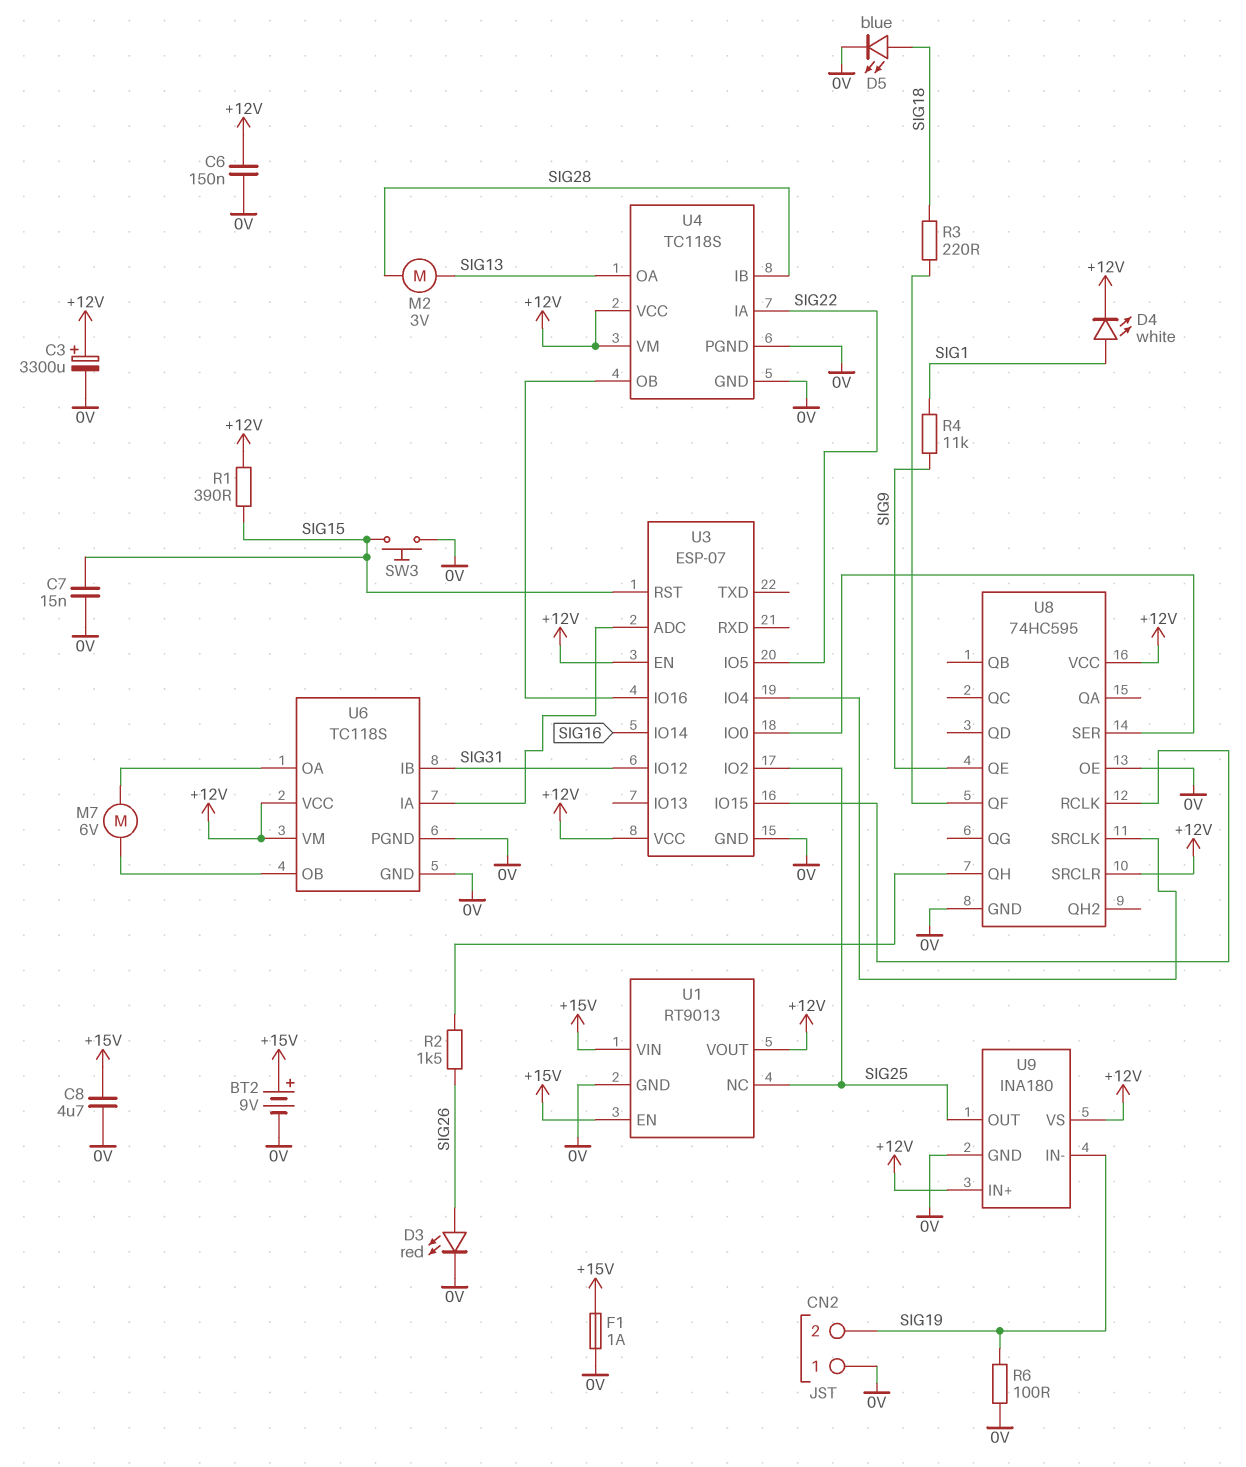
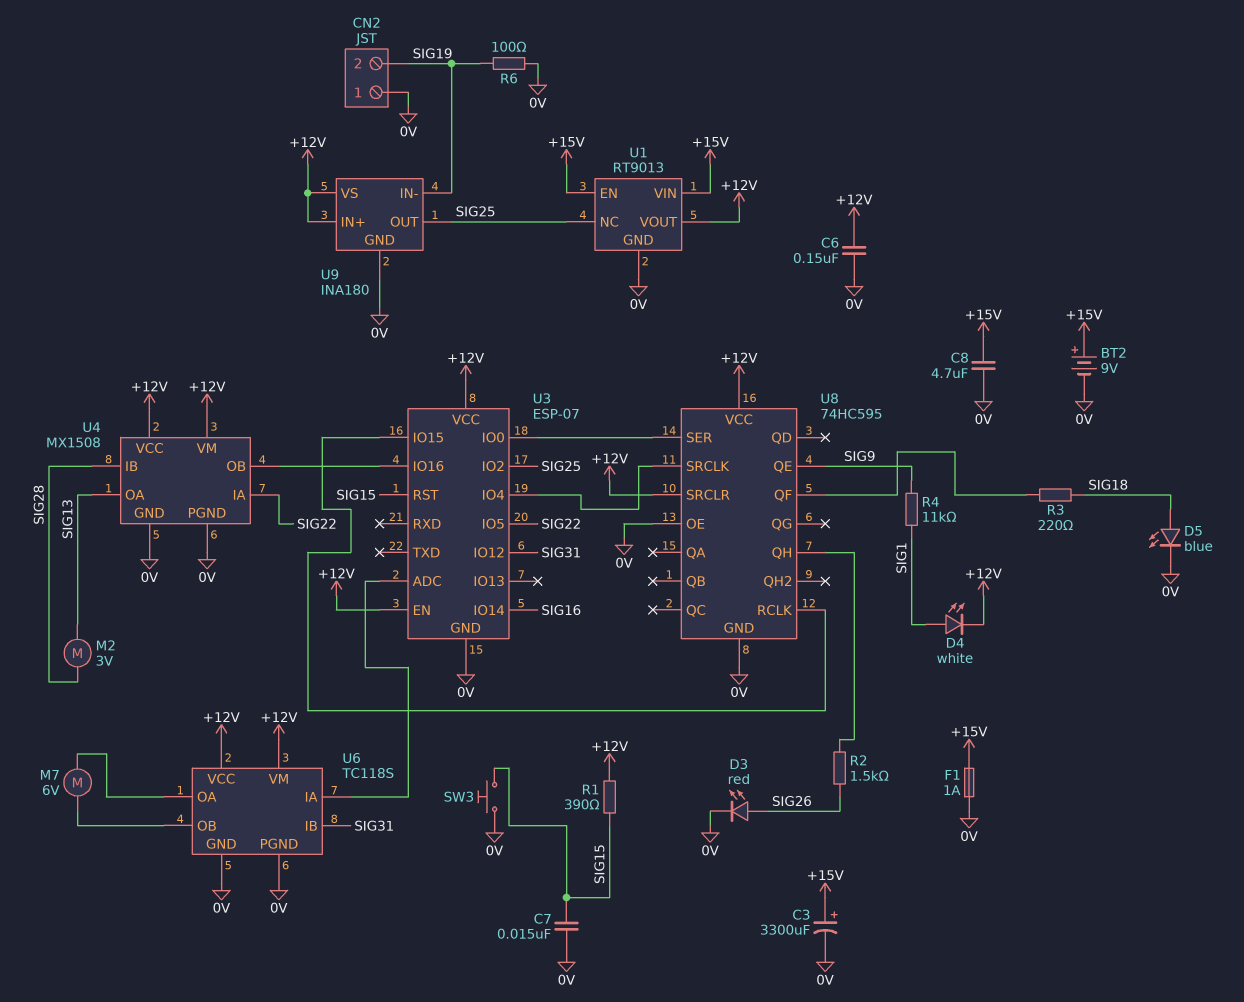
C3: 3300uF (plus +12V, minus 0V) -> 3300uF (plus +15V, minus 0V)
U4: TC118S -> MX1508

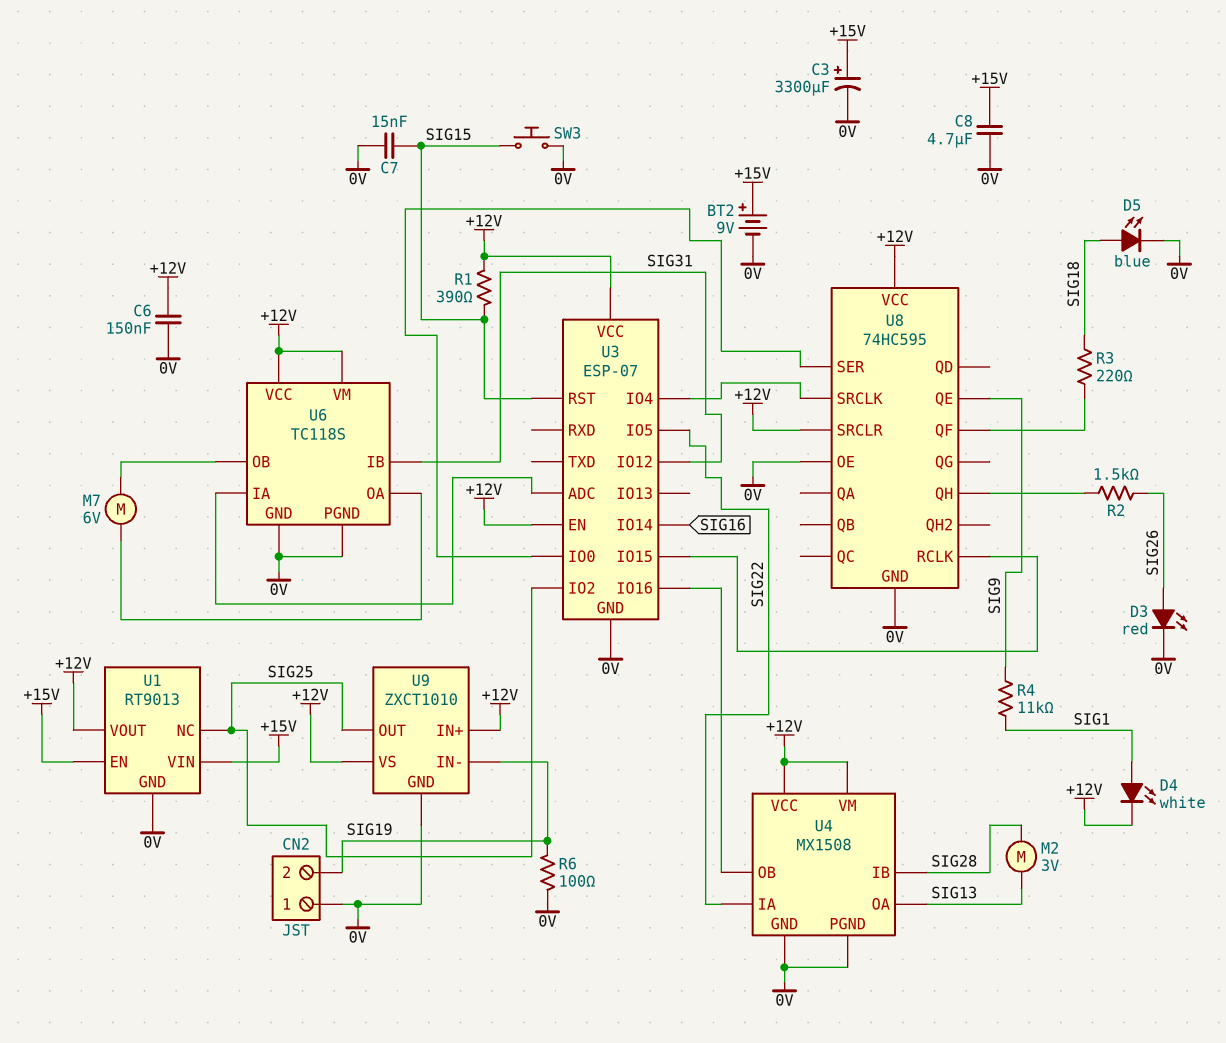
F1: 1A (+15V, 0V) -> none
U9: INA180 -> ZXCT1010

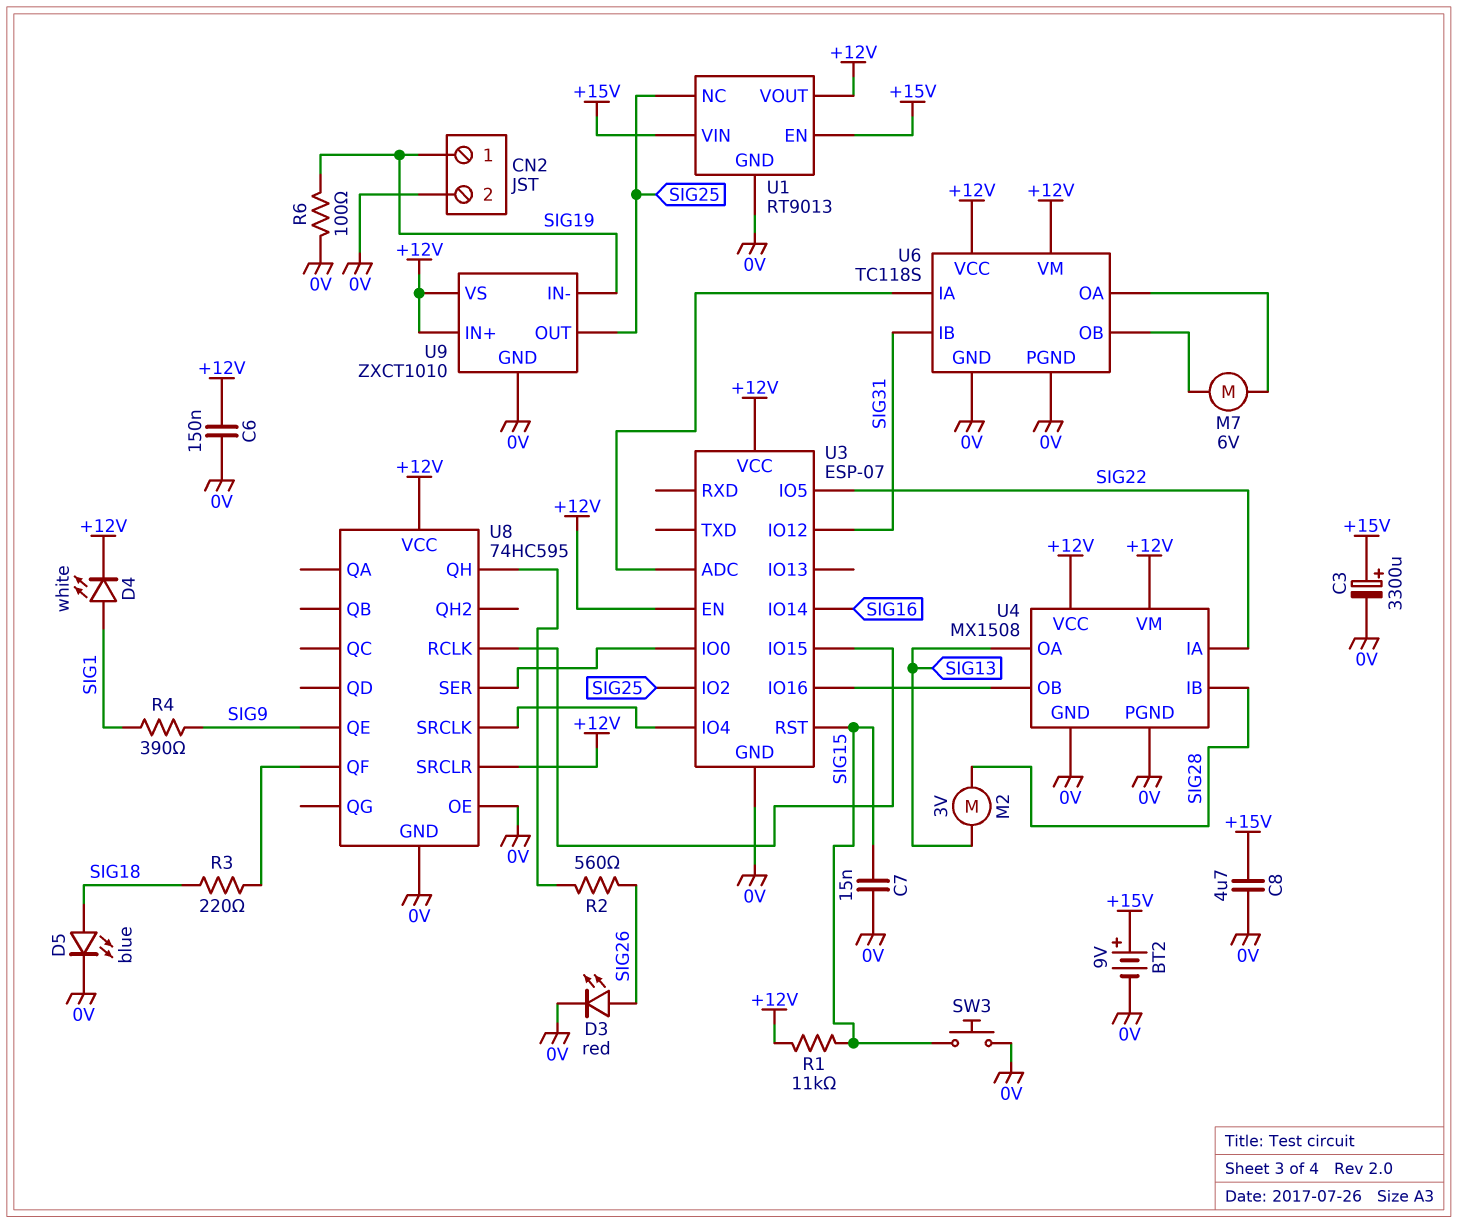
CN2 pin 1: 0V -> SIG19
CN2 pin 2: SIG19 -> 0V
R1: 390 (+12V, SIG15) -> 11k (+12V, SIG15)
R2: 1.5k (SIG26, U8/QH) -> 560 (SIG26, U8/QH)
R4: 11k (SIG1, SIG9) -> 390 (SIG1, SIG9)

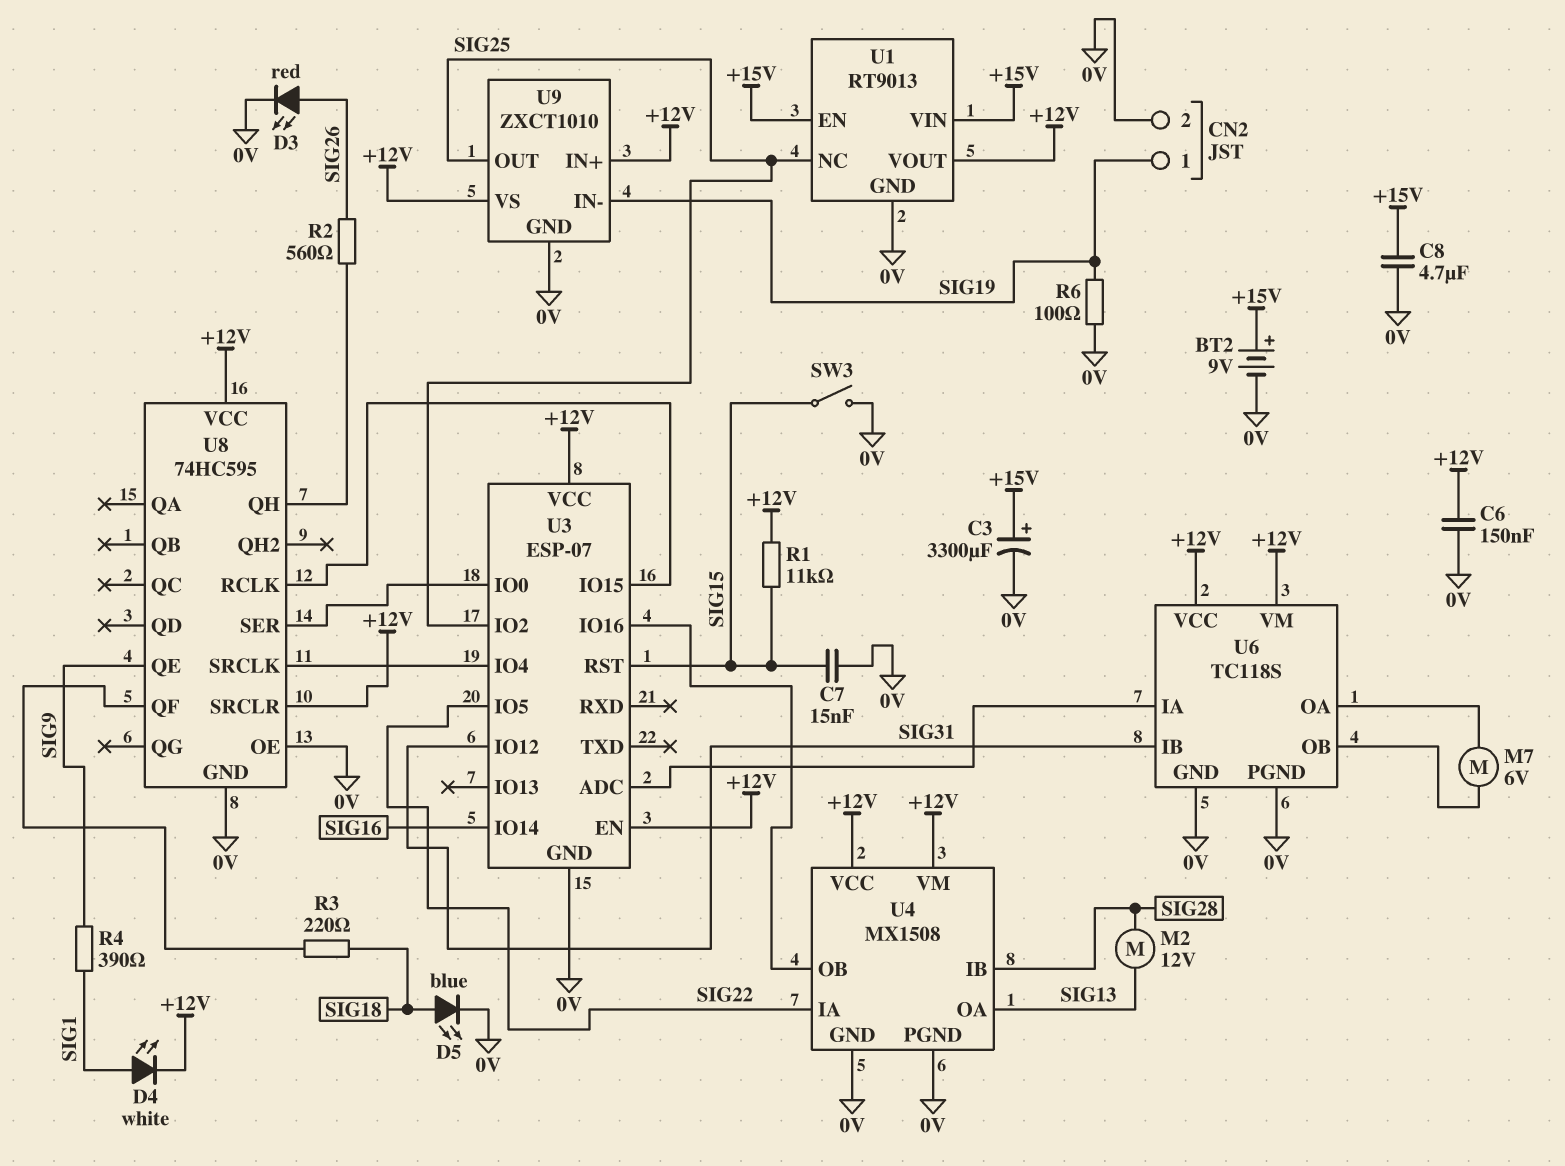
M2: motor 3V (SIG13, SIG28) -> motor 12V (SIG13, SIG28)
SW3: button (0V, SIG15) -> switch (0V, SIG15)

